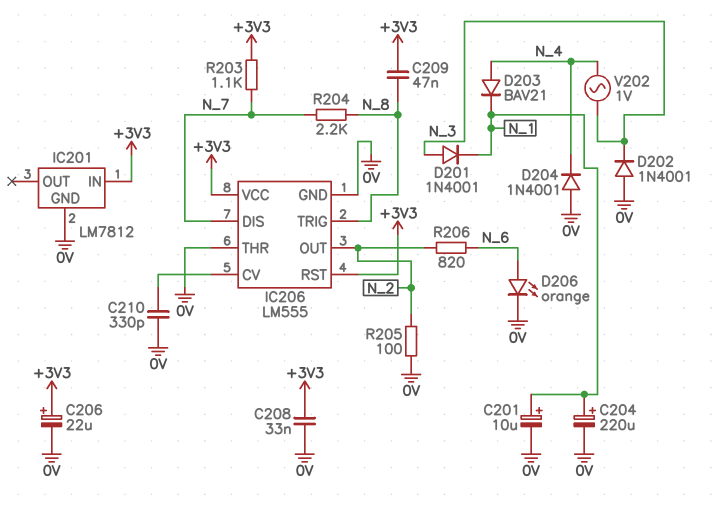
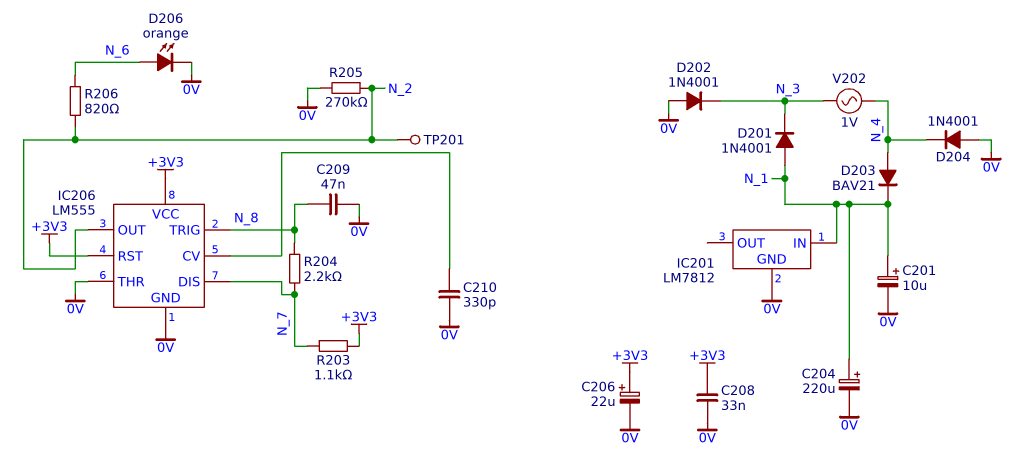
C209: 47nF (+3V3, N_8) -> 47nF (0V, N_8)
D201: diode 1N4001 (A N_3, K N_1) -> diode 1N4001 (A N_1, K N_3)
IC201 pin IN: +3V3 -> N_1
R205: 100 (0V, N_2) -> 270k (0V, N_2)
TP201: none -> test point (N_2)

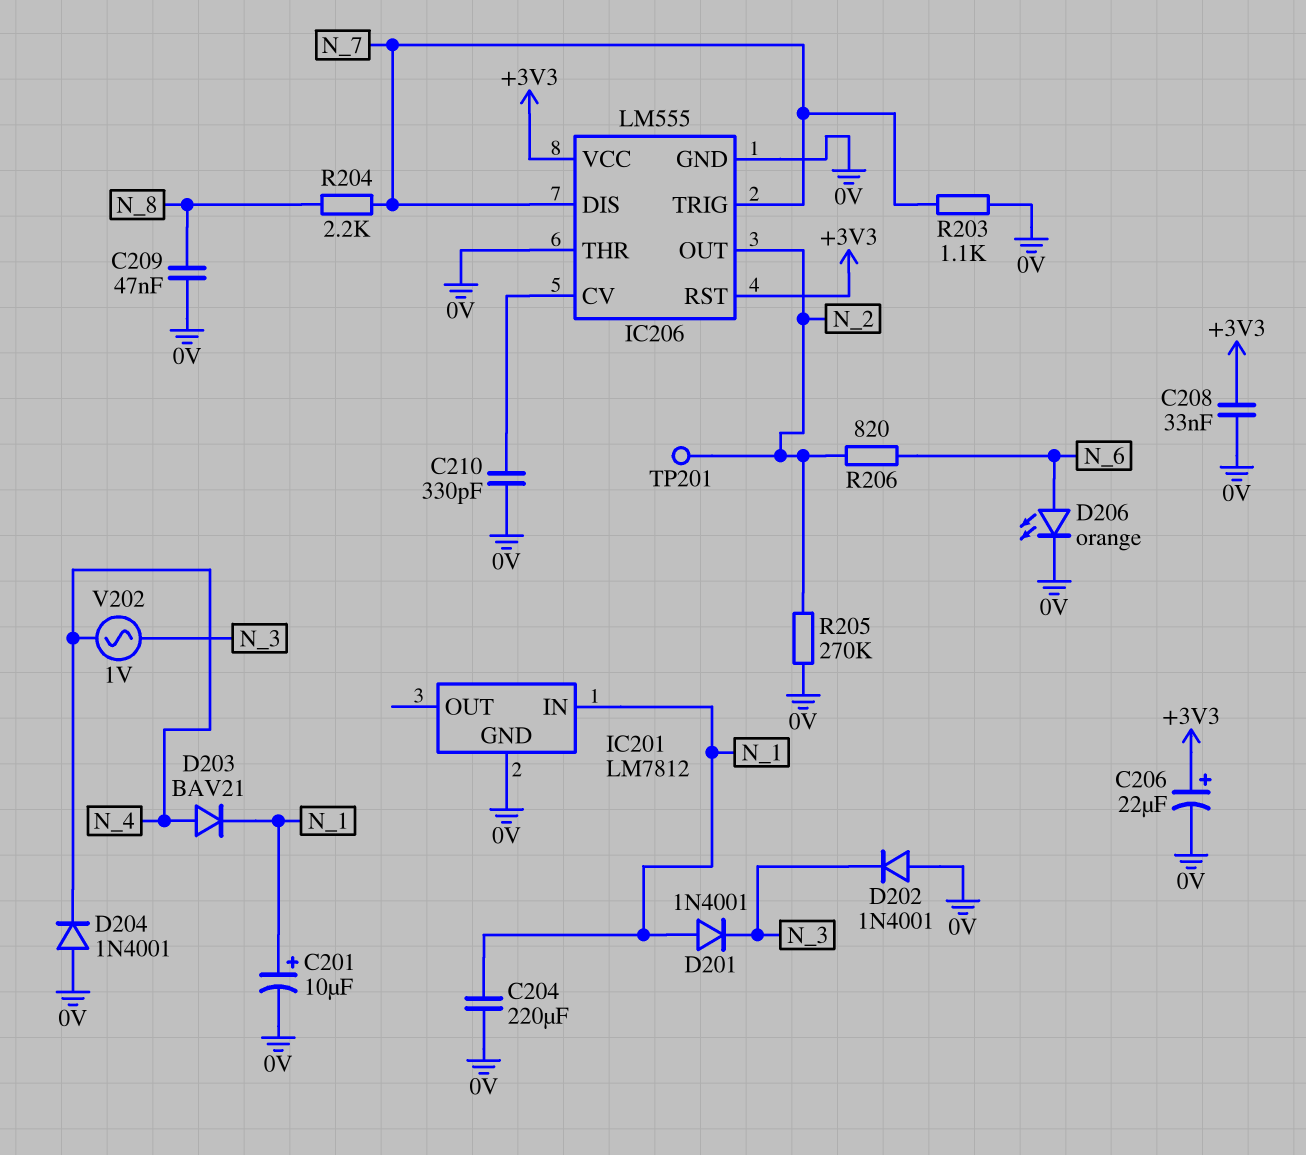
C204: 220uF (plus N_1, minus 0V) -> 220uF (0V, N_1)
IC206 pin TRIG: N_8 -> N_7
R203: 1.1k (+3V3, N_7) -> 1.1k (0V, N_7)

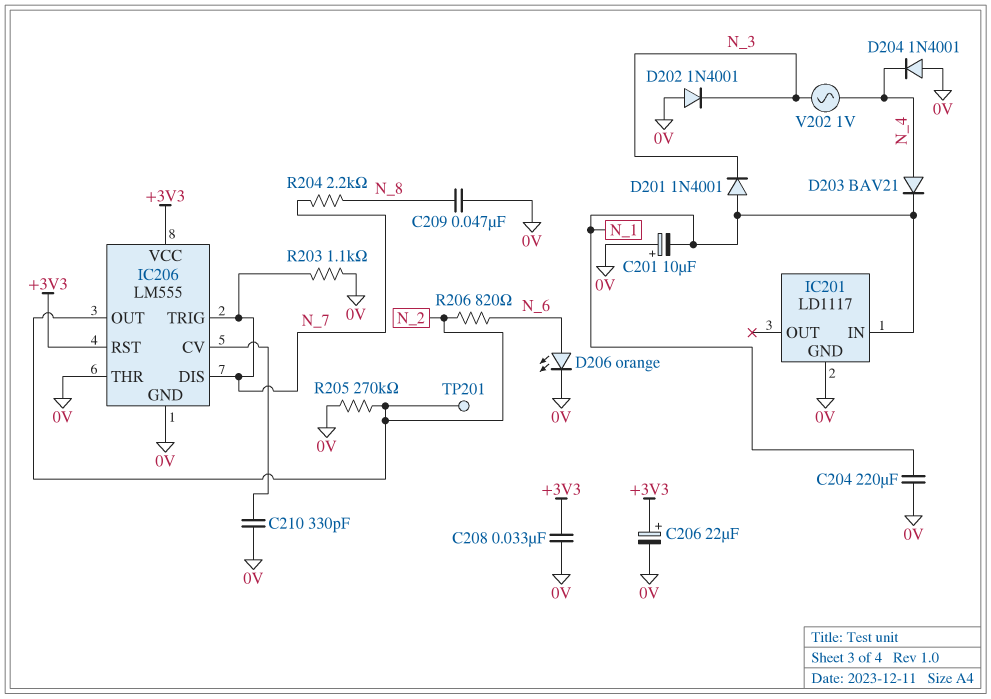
C201: 10uF (plus N_1, minus 0V) -> 10uF (plus 0V, minus N_1)
IC201: LM7812 -> LD1117

